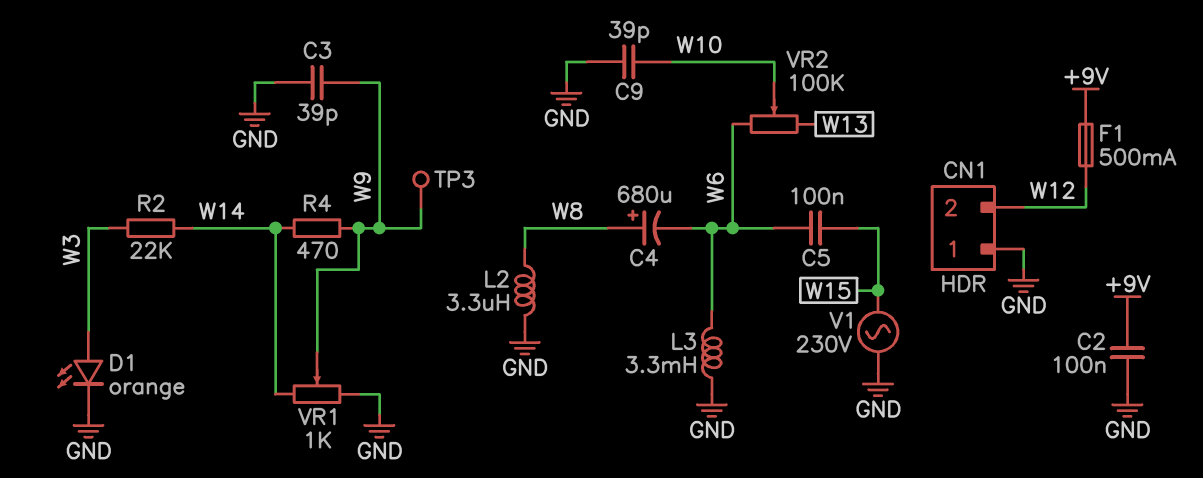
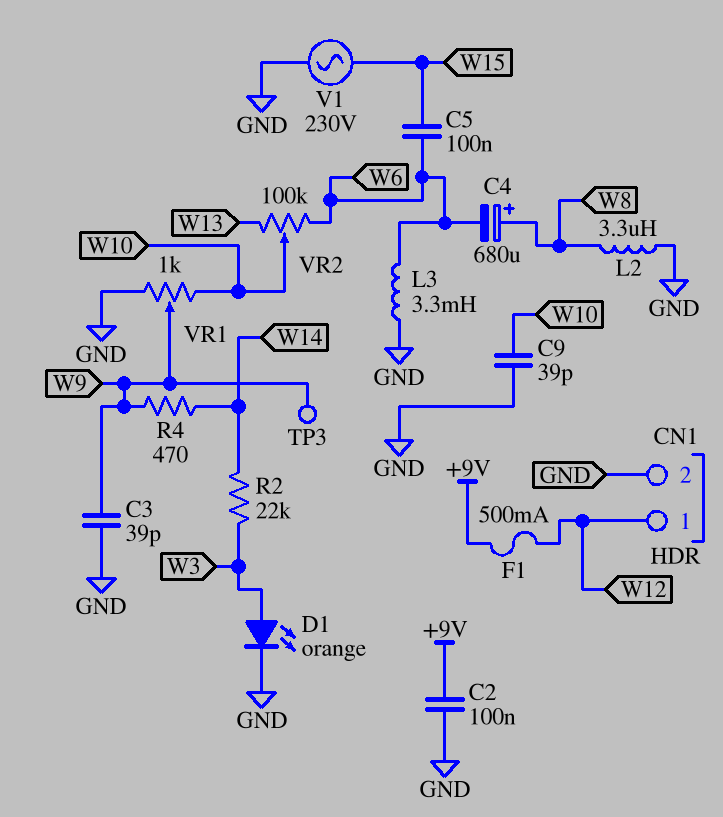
CN1 pin 1: GND -> W12
CN1 pin 2: W12 -> GND
VR1: 1k (GND, W14, wiper W9) -> 1k (GND, W10, wiper W9)

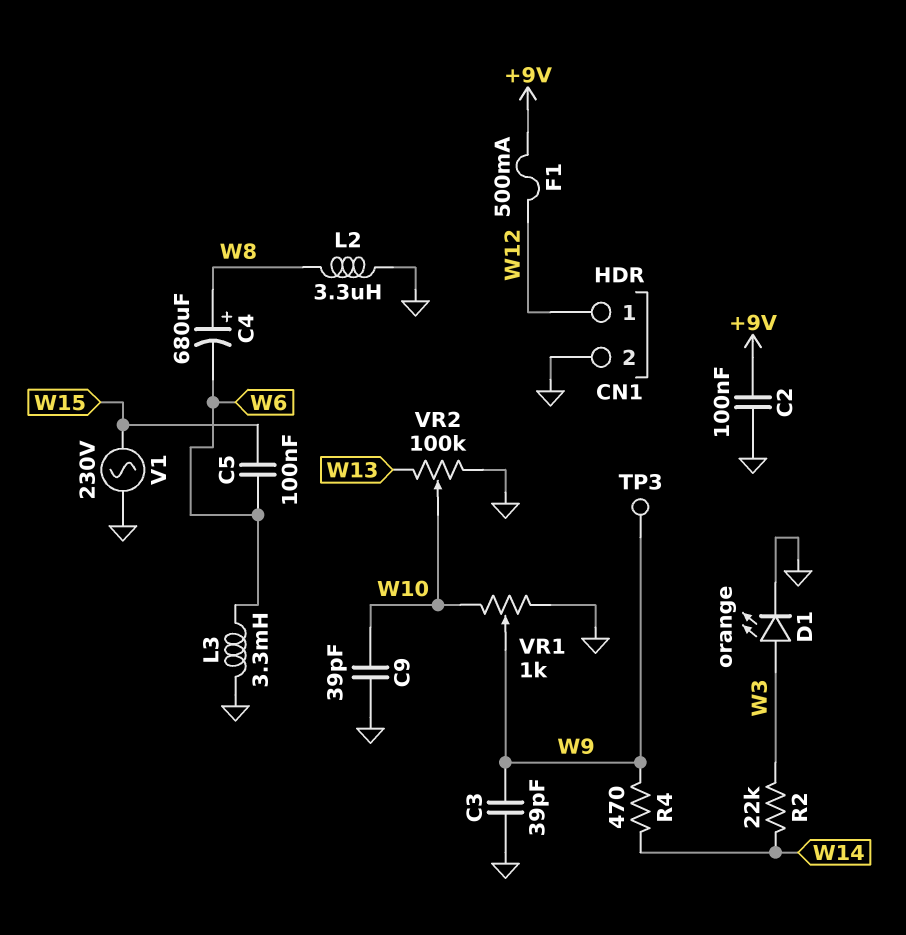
VR2: 100k (W6, W13, wiper W10) -> 100k (GND, W13, wiper W10)

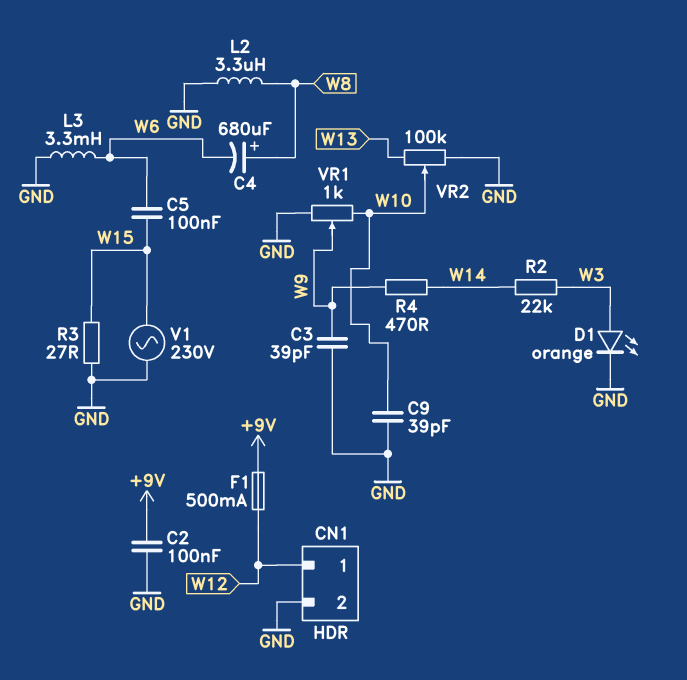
R3: none -> 27 (GND, W15)
TP3: test point (W9) -> none

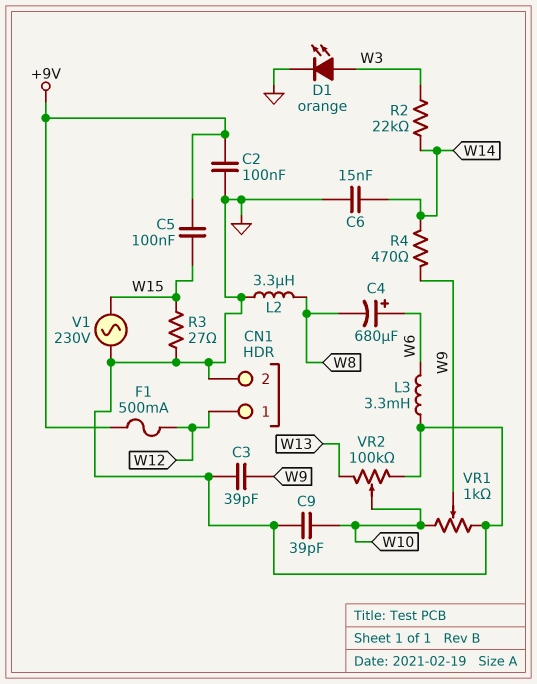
C4: 680uF (plus W8, minus W6) -> 680uF (plus W6, minus W8)
C5: 100nF (W6, W15) -> 100nF (+9V, W15)
C6: none -> 15nF (GND, W14)

